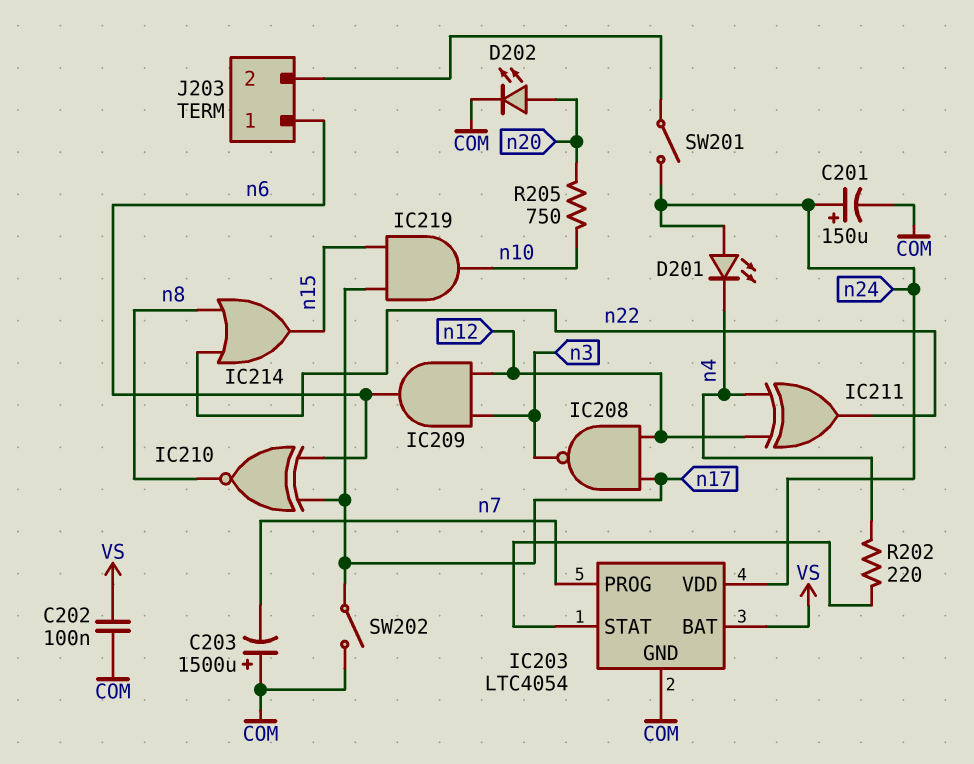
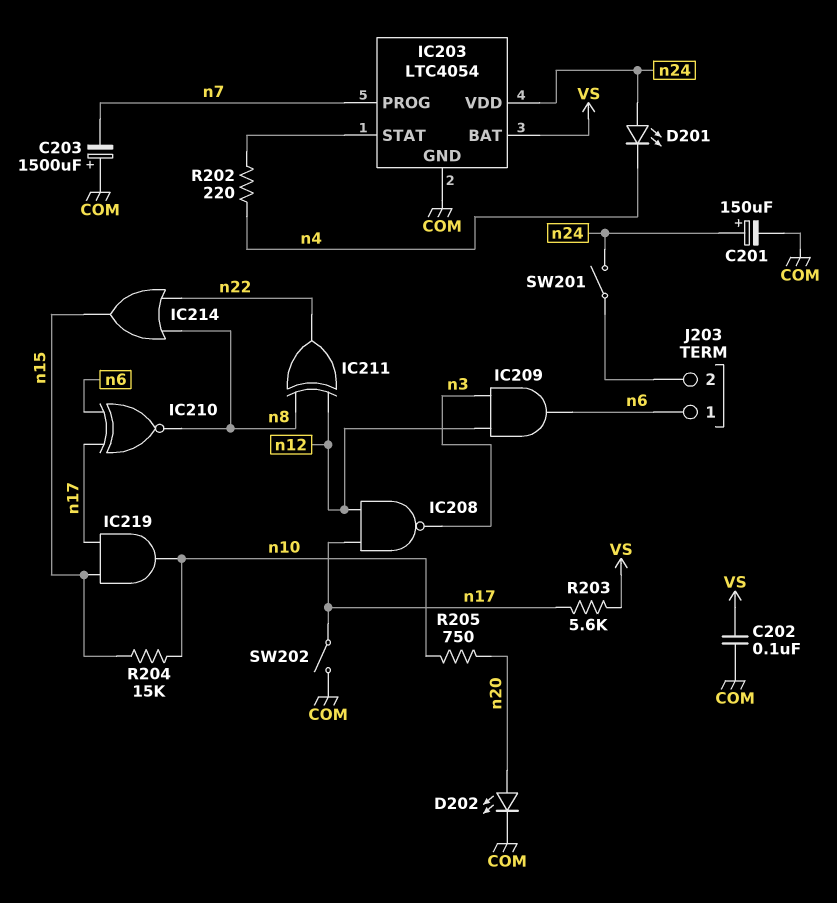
IC211: XOR (in n4, in n12, out n22) -> XOR (in n8, in n12, out n22)
R203: none -> 5.6k (VS, n17)
R204: none -> 15k (n10, n15)

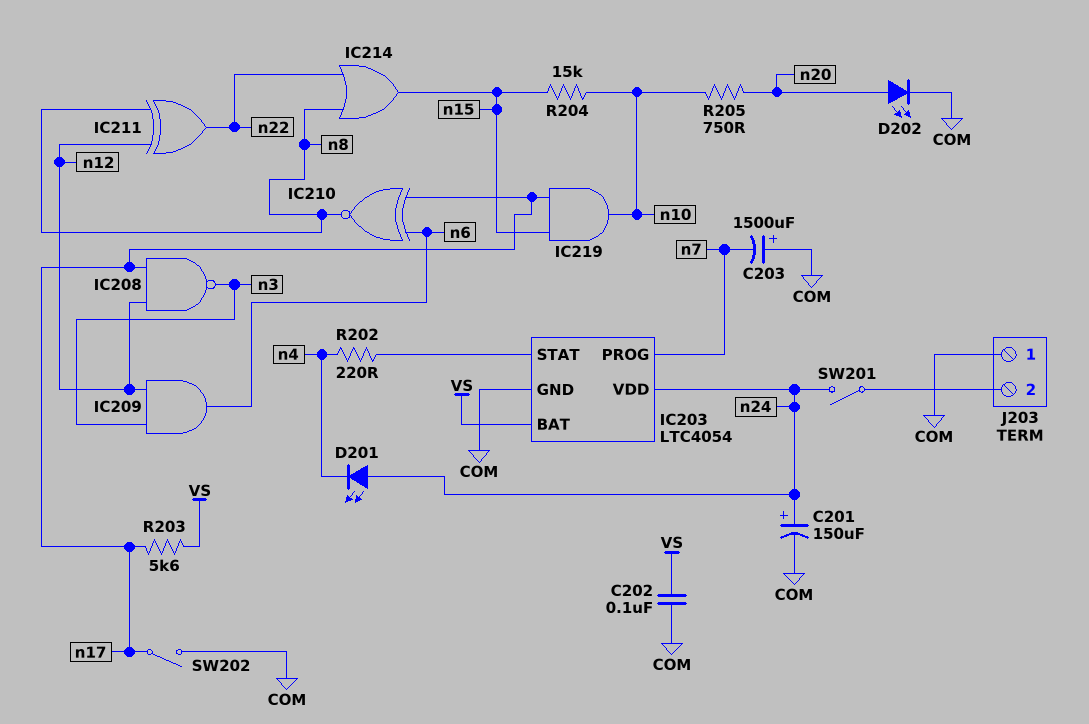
J203 pin 1: n6 -> COM

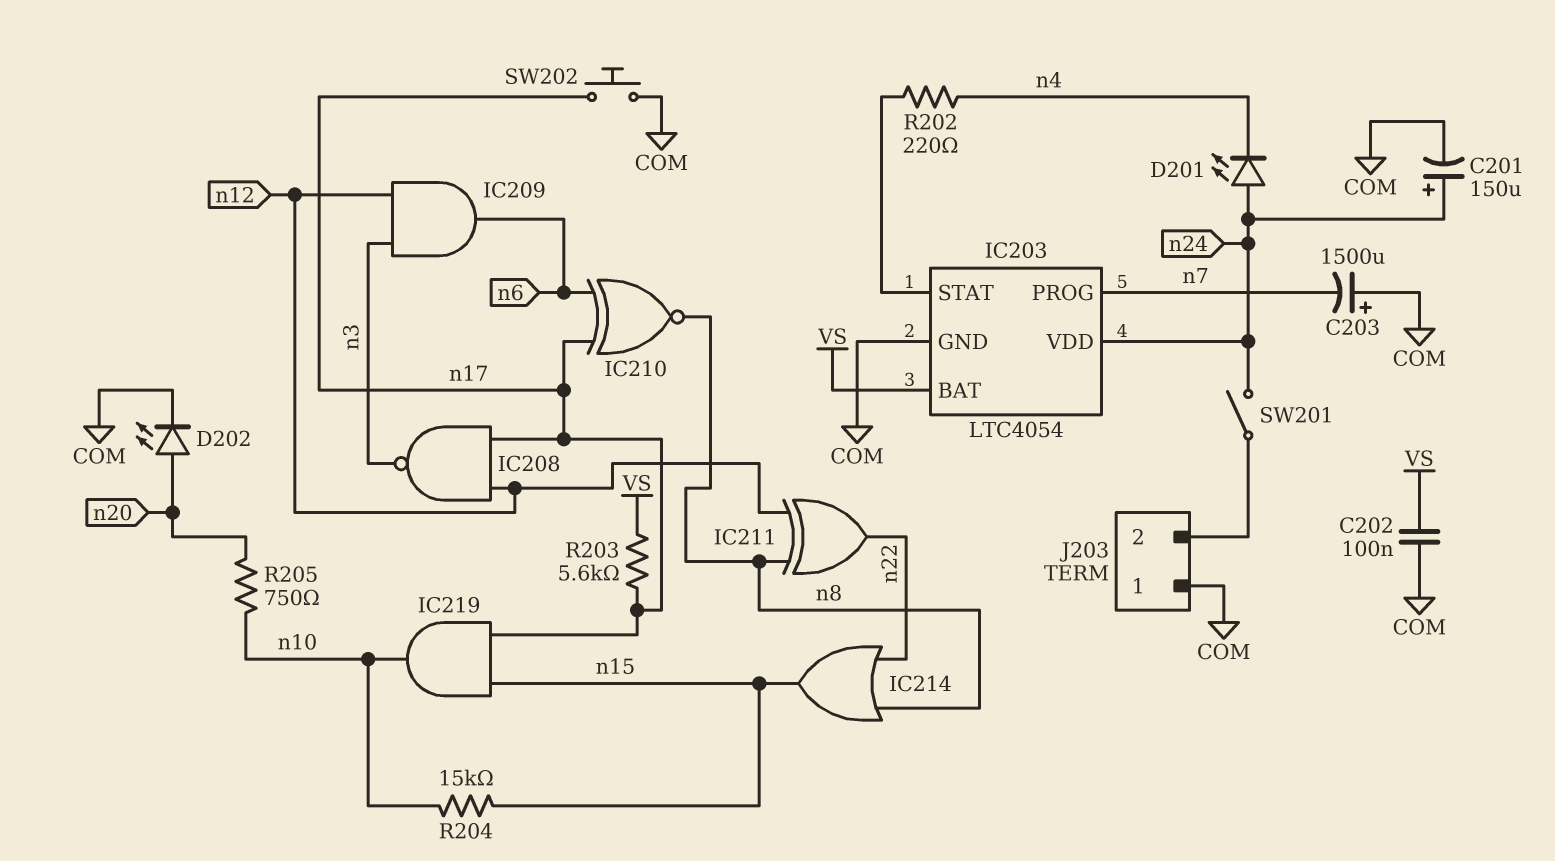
SW202: switch (COM, n17) -> button (COM, n17)

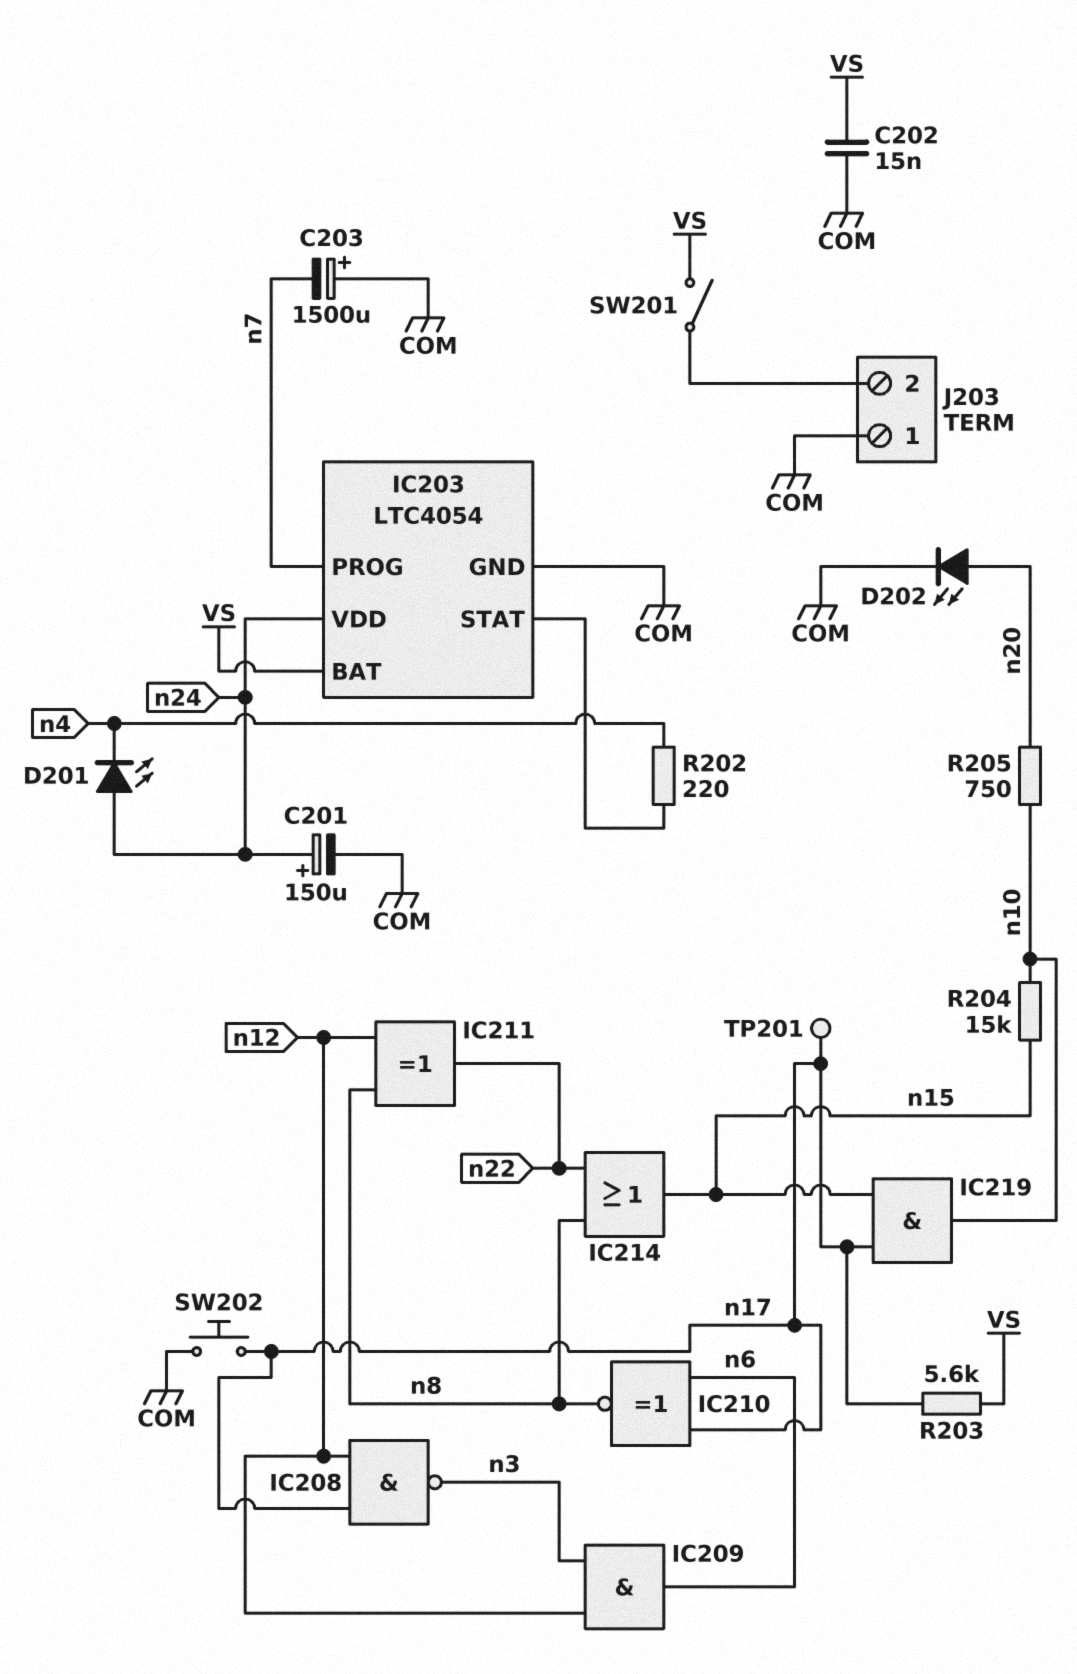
C202: 100nF (COM, VS) -> 15nF (COM, VS)
SW201: switch (J203/2, n24) -> switch (J203/2, VS)
TP201: none -> test point (n17)

